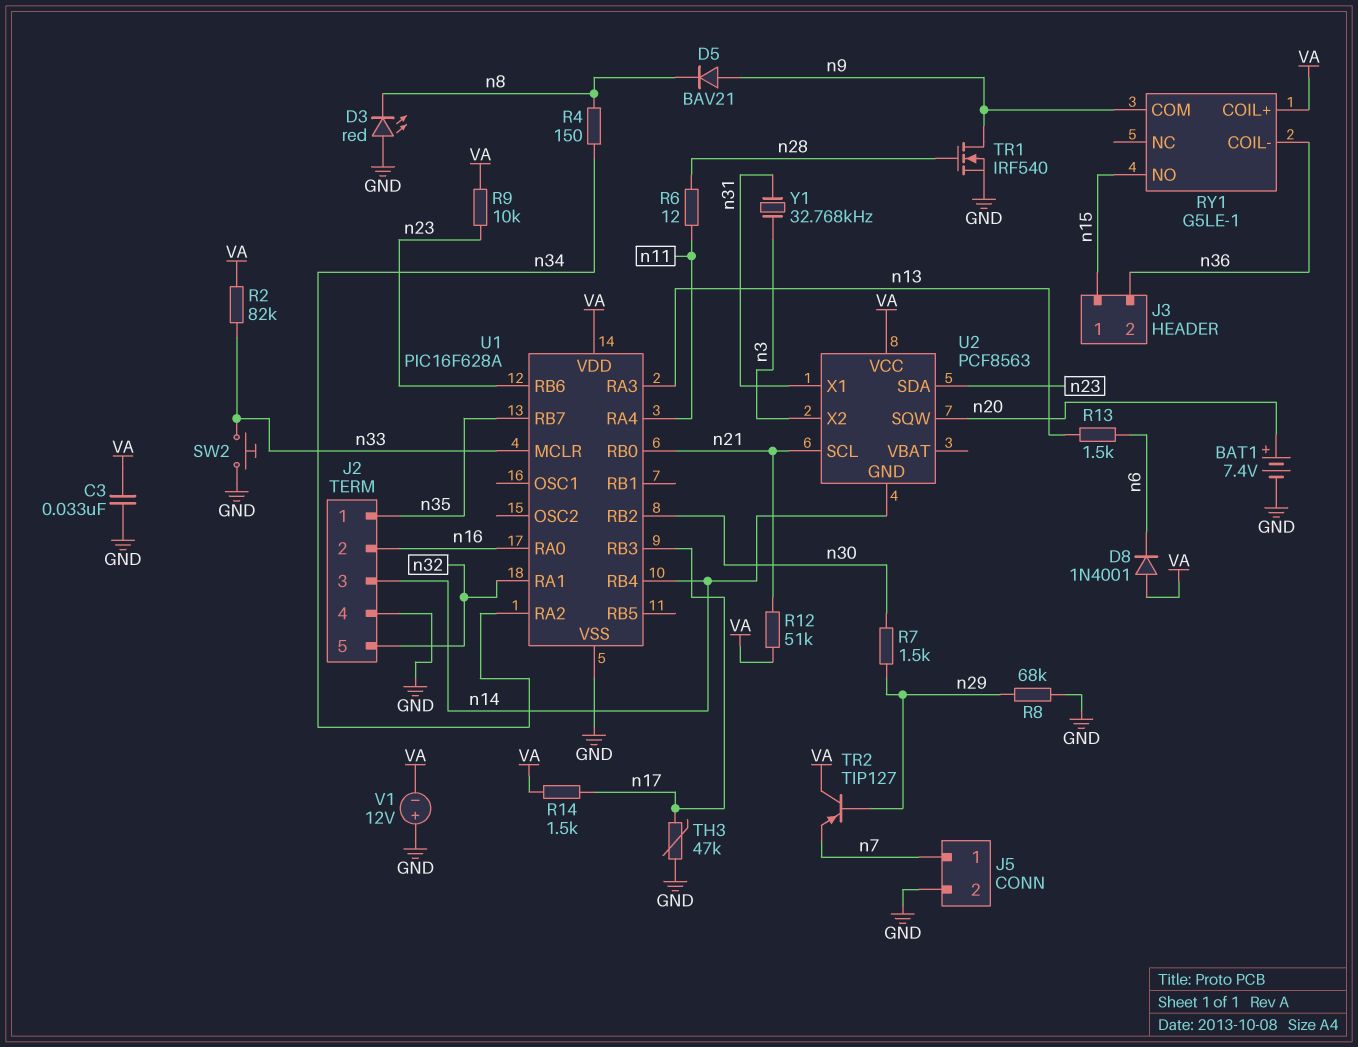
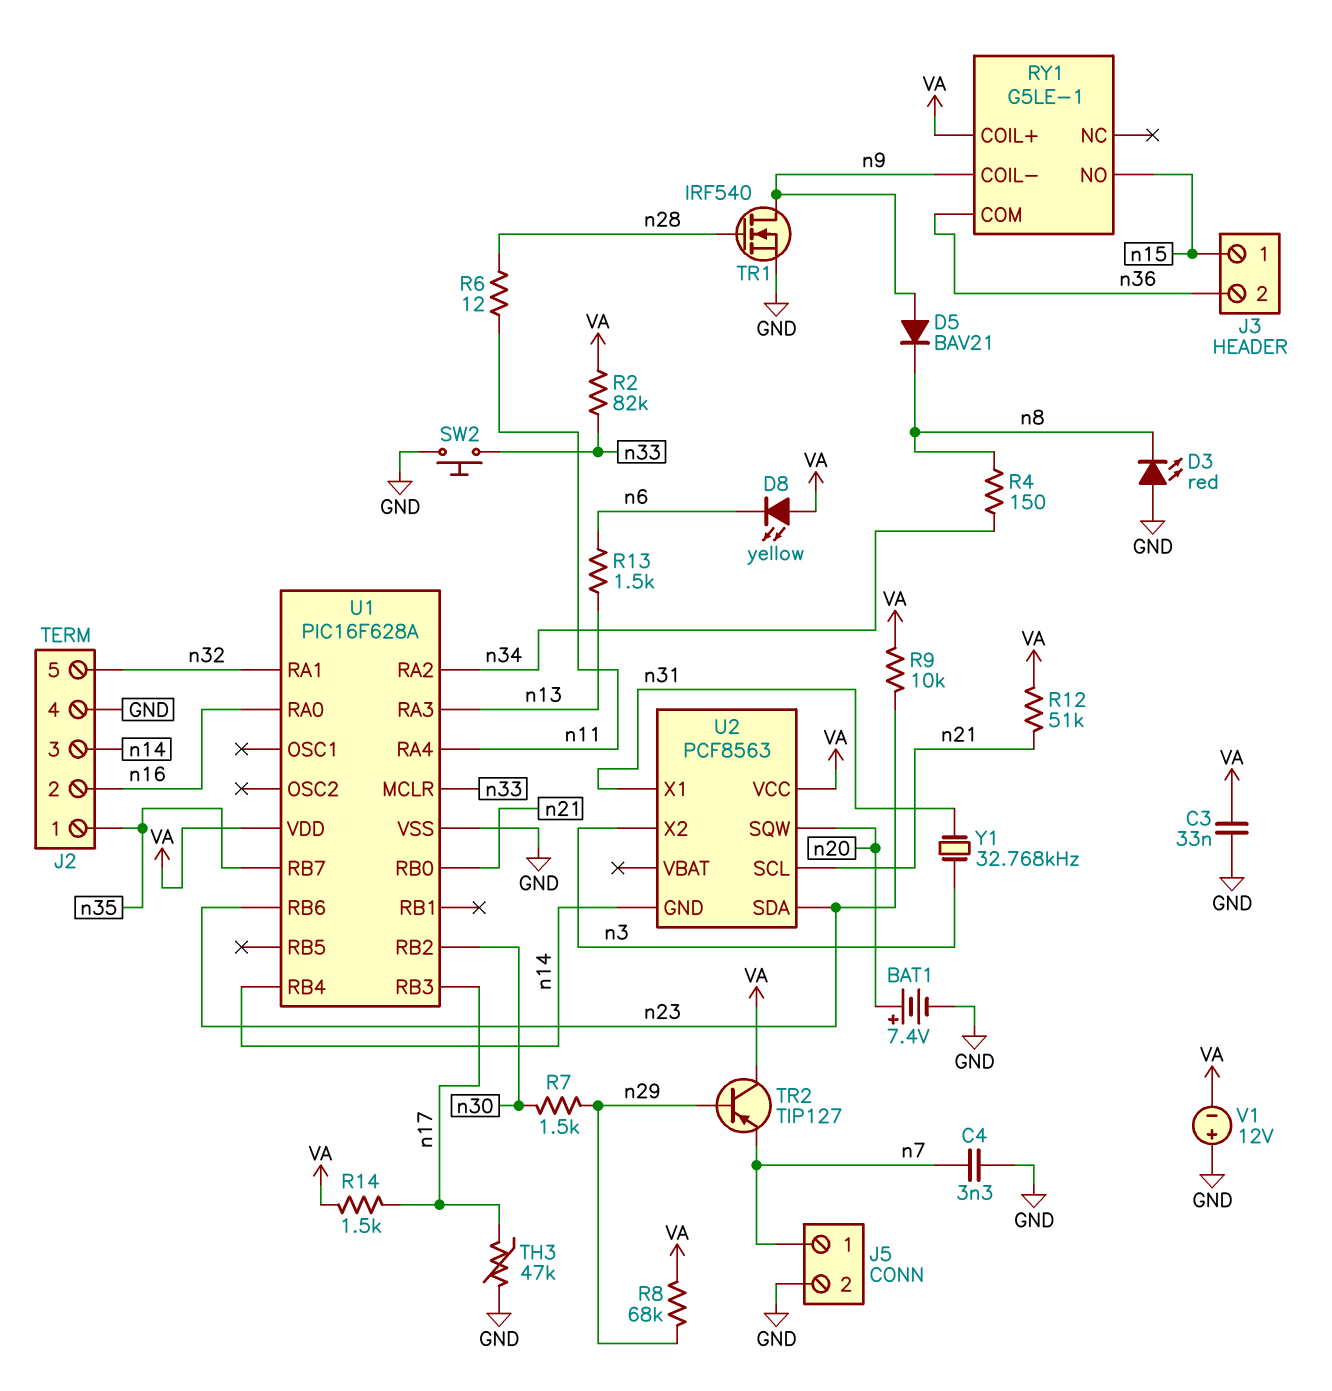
C4: none -> 3.3nF (GND, n7)
D8: diode 1N4001 (A VA, K n6) -> LED yellow (A VA, K n6)
R8: 68k (GND, n29) -> 68k (VA, n29)
RY1 pin COIL-: n36 -> n9
RY1 pin COM: n9 -> n36

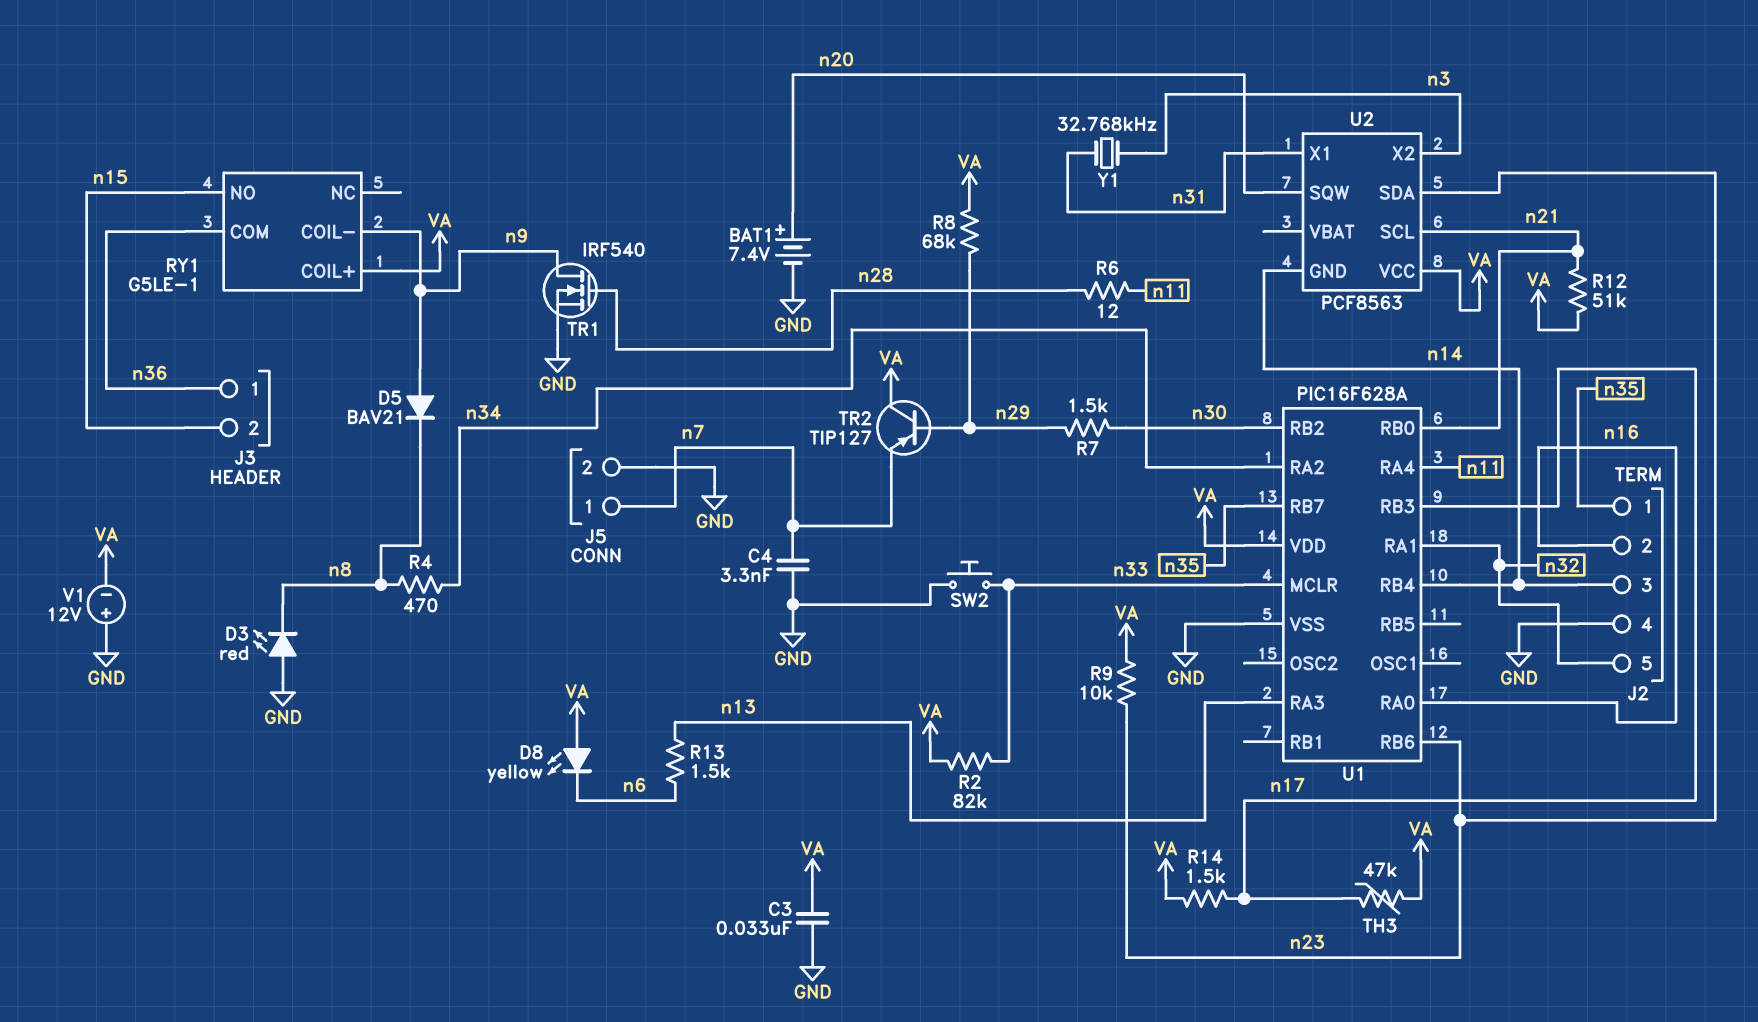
J3 pin 1: n15 -> n36
J3 pin 2: n36 -> n15
R4: 150 (n8, n34) -> 470 (n8, n34)
TH3: 47k (GND, n17) -> 47k (VA, n17)

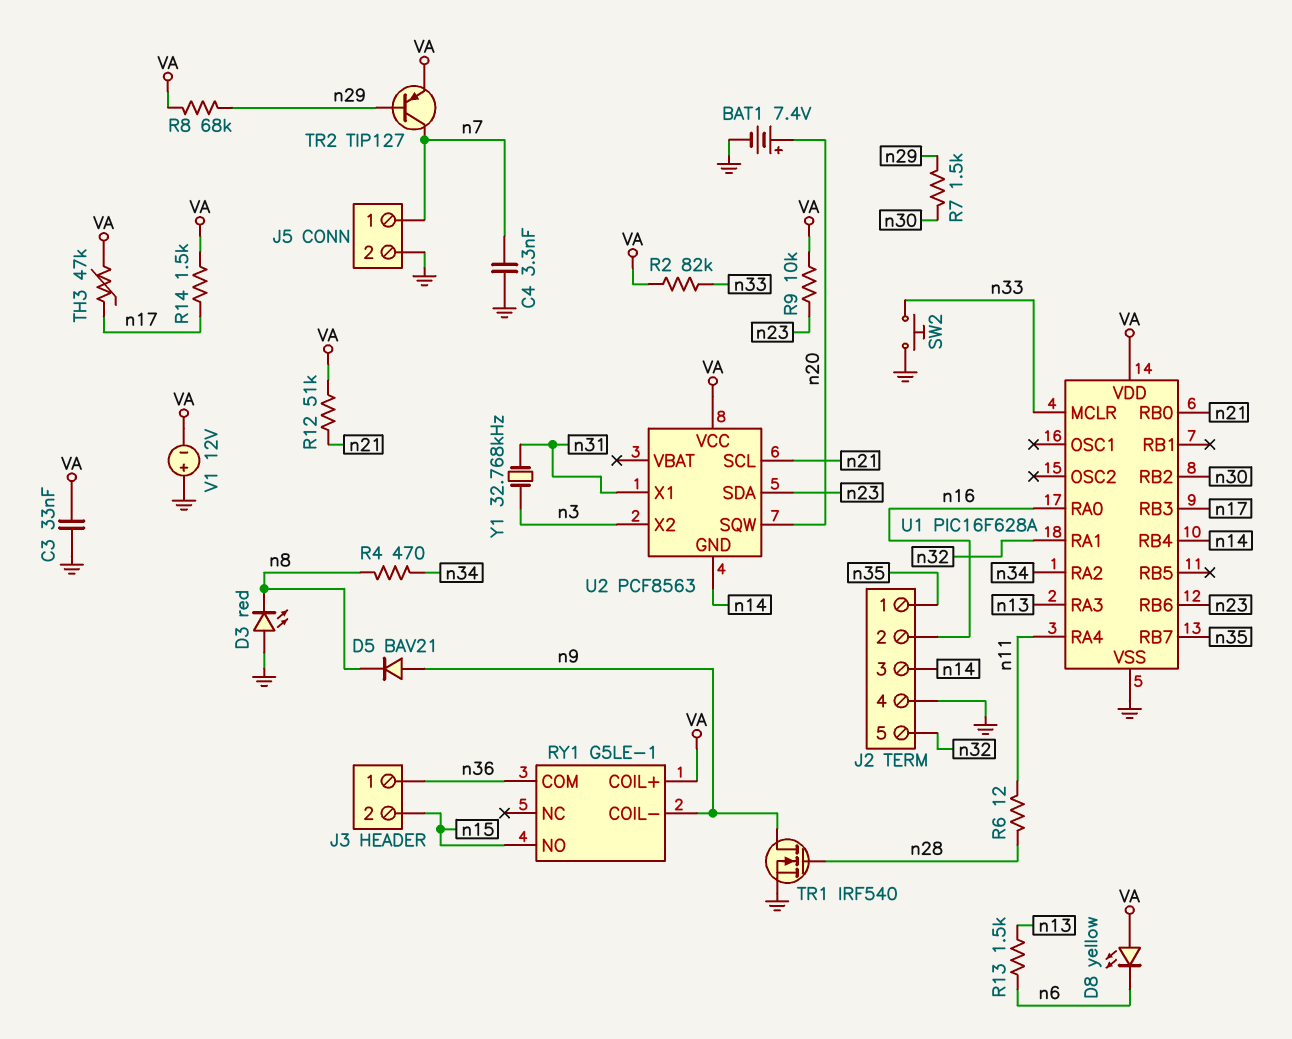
TR2: PNP TIP127 (B n29, C VA, E n7) -> PNP TIP127 (B n29, C n7, E VA)

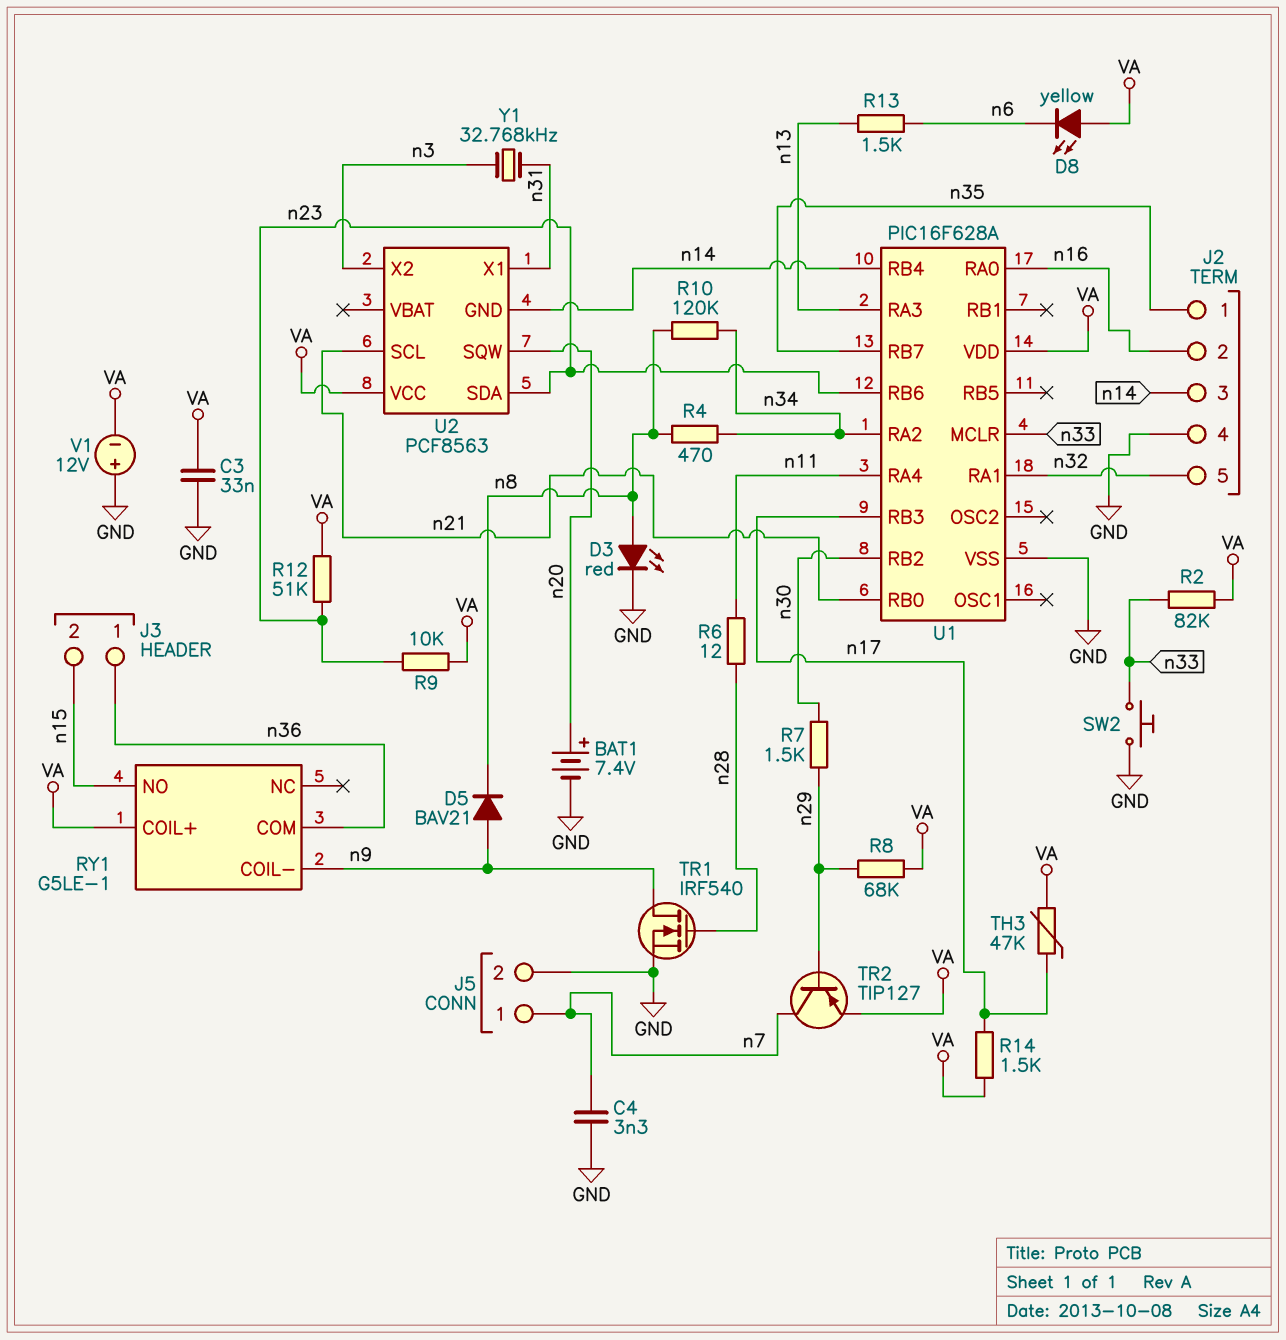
D3: LED red (A GND, K n8) -> LED red (A n8, K GND)
R10: none -> 120k (n8, n34)
R12: 51k (VA, n21) -> 51k (VA, n23)

